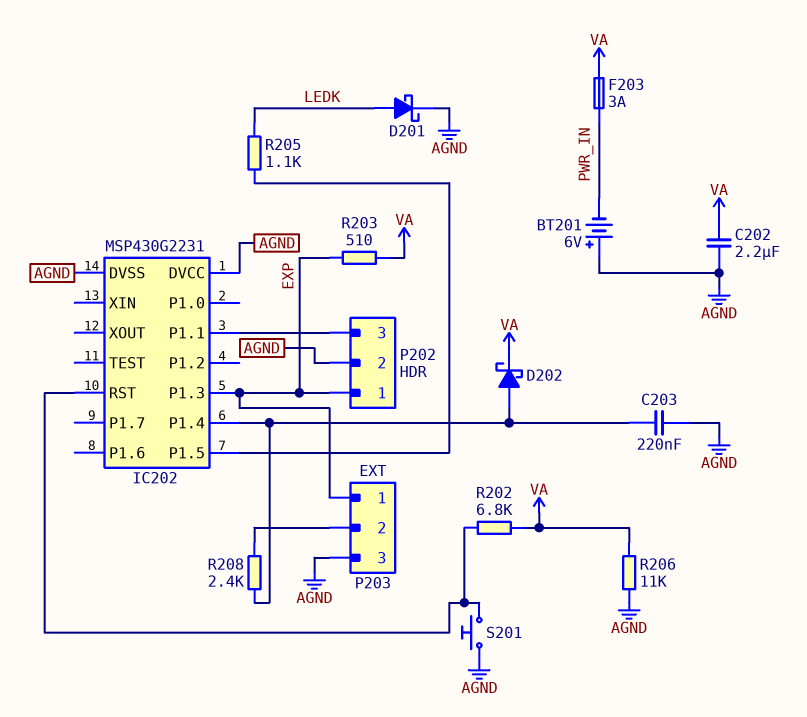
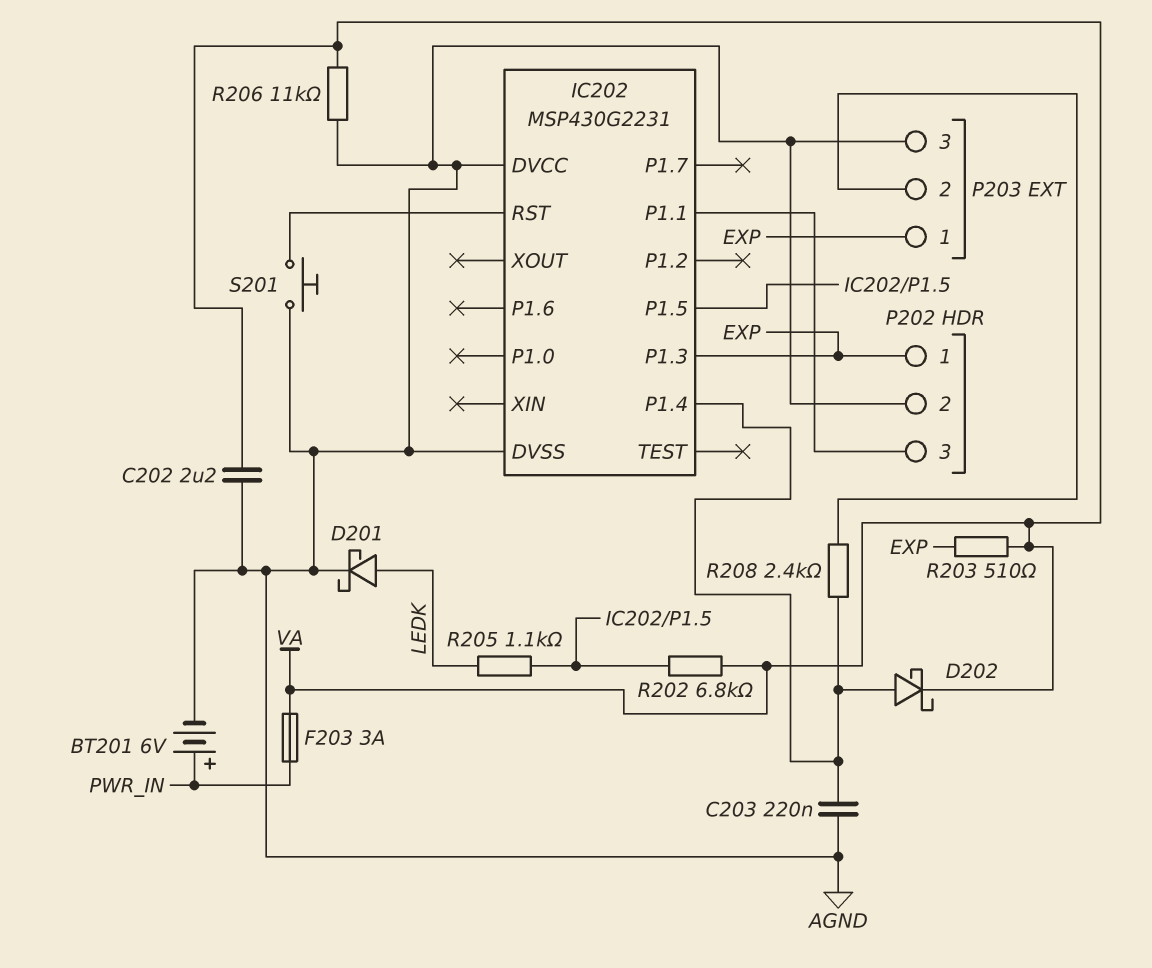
BT201: 6V (plus AGND, minus PWR_IN) -> 6V (plus PWR_IN, minus AGND)
R202: 6.8k (IC202/RST, VA) -> 6.8k (IC202/P1.5, VA)

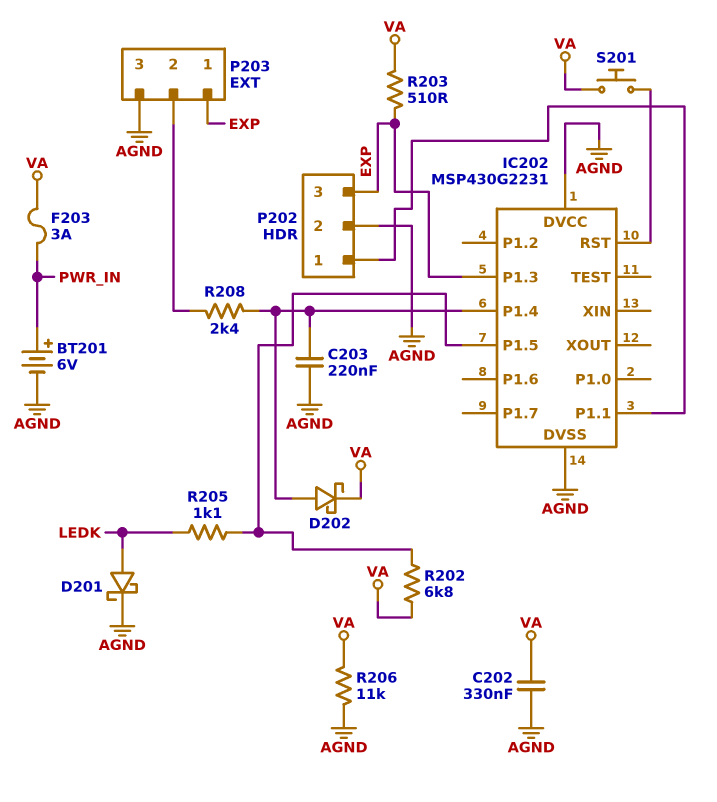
C202: 2.2uF (AGND, VA) -> 330nF (AGND, VA)
P202 pin 1: EXP -> IC202/P1.1
P202 pin 3: IC202/P1.1 -> EXP
S201: button (AGND, IC202/RST) -> button (IC202/RST, VA)

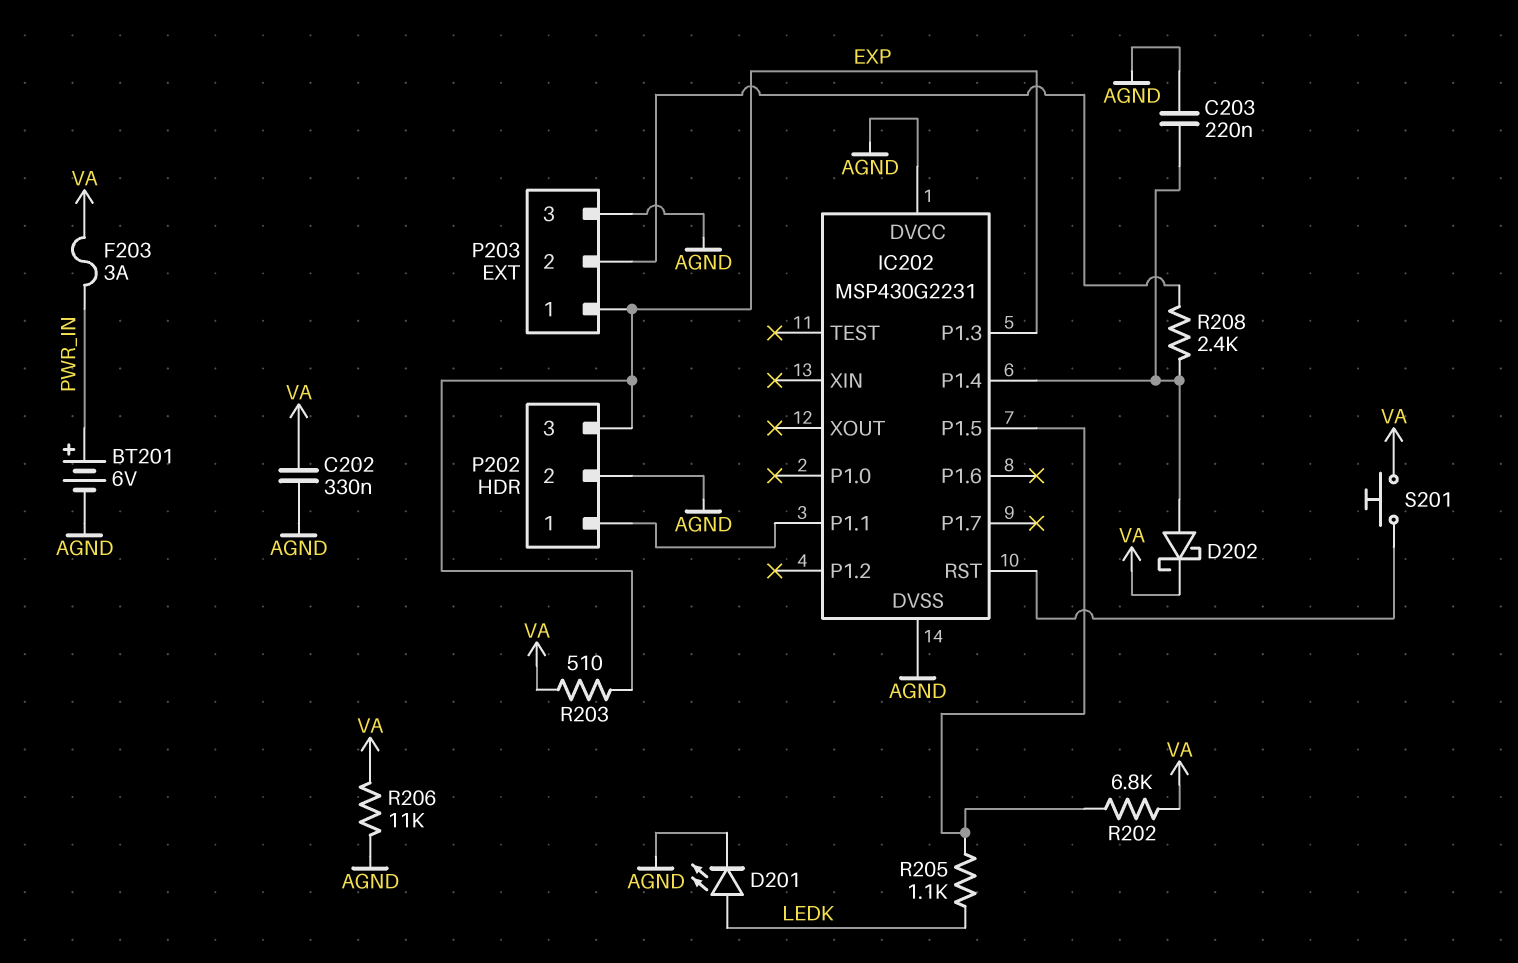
D201: schottky (A LEDK, K AGND) -> LED (A LEDK, K AGND)

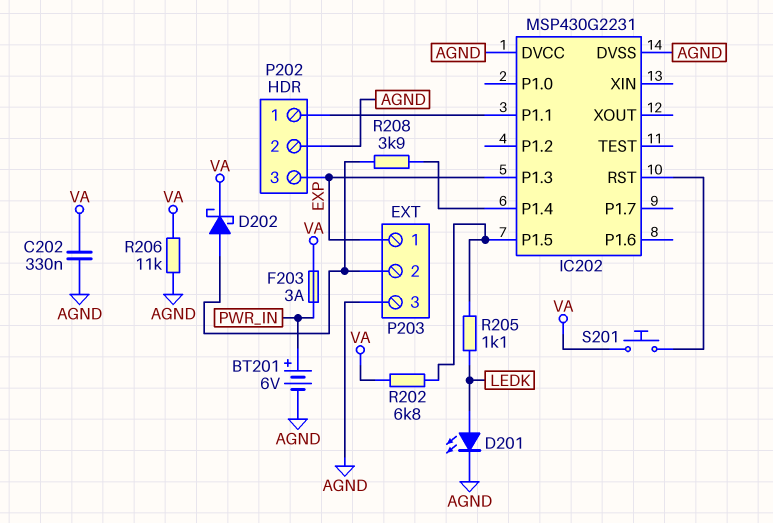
C203: 220nF (AGND, IC202/P1.4) -> none
D202: schottky (A IC202/P1.4, K VA) -> schottky (A P203/2, K VA)
R203: 510 (EXP, VA) -> none
R208: 2.4k (IC202/P1.4, P203/2) -> 3.9k (IC202/P1.4, P203/2)

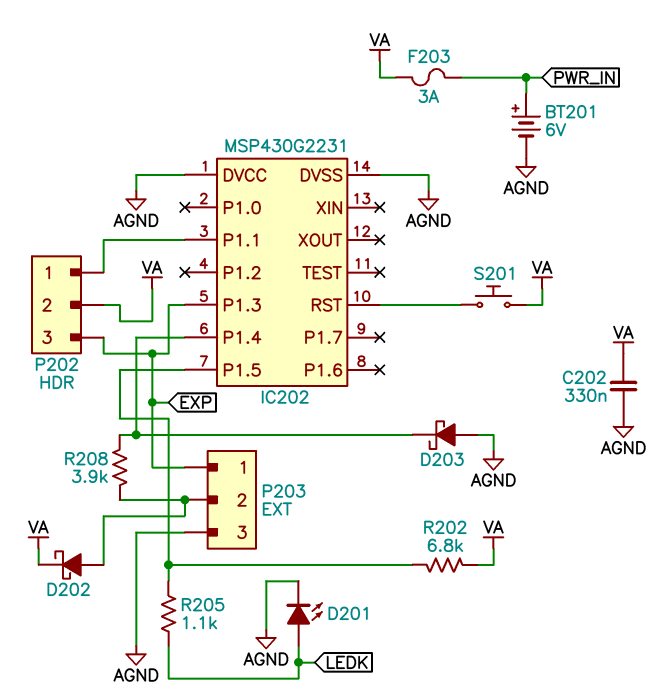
D203: none -> schottky (A AGND, K IC202/P1.4)
P202 pin 2: AGND -> VA
R206: 11k (AGND, VA) -> none

